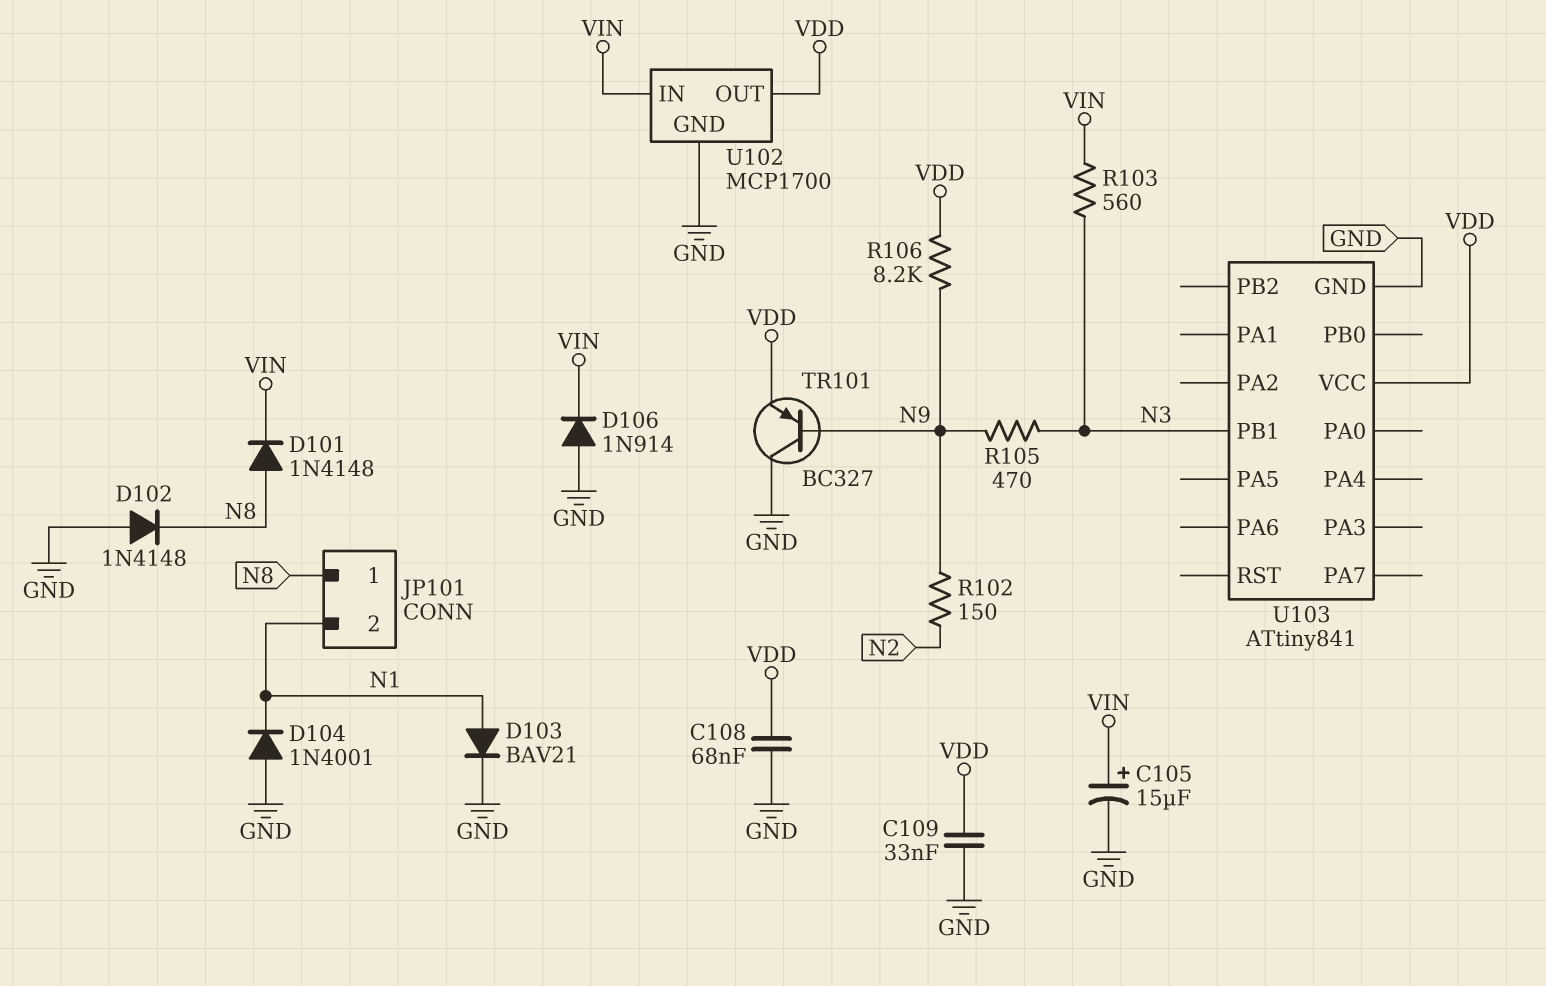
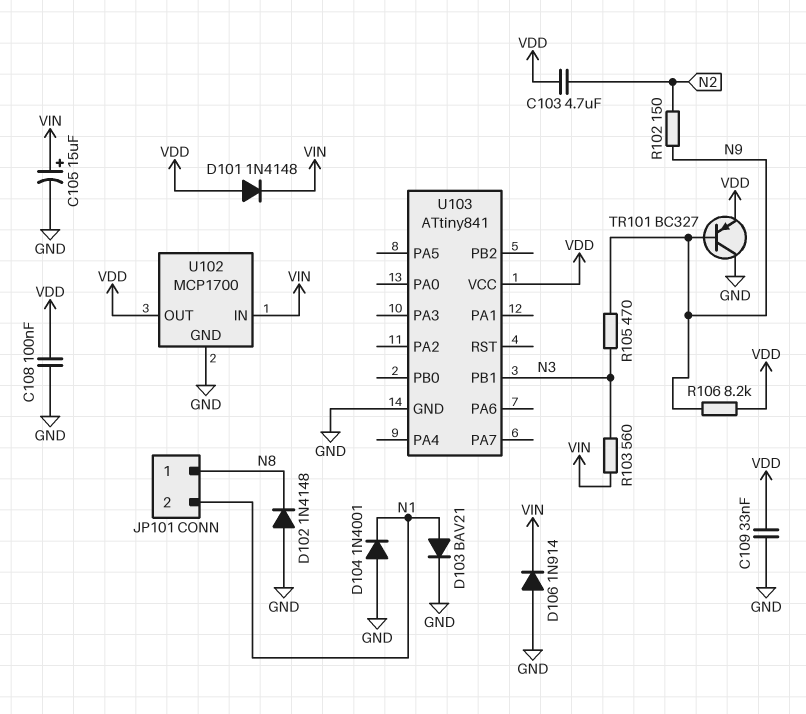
C103: none -> 4.7uF (N2, VDD)
C108: 68nF (GND, VDD) -> 100nF (GND, VDD)
D101: diode 1N4148 (A N8, K VIN) -> diode 1N4148 (A VDD, K VIN)

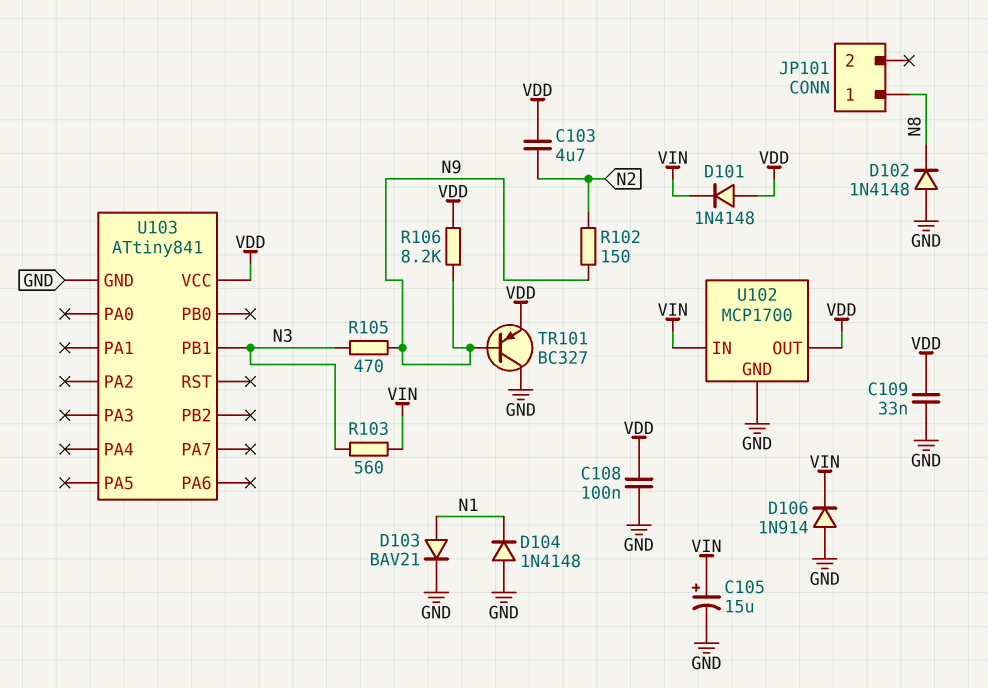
D104: diode 1N4001 (A GND, K N1) -> diode 1N4148 (A GND, K N1)
JP101 pin 2: N1 -> none

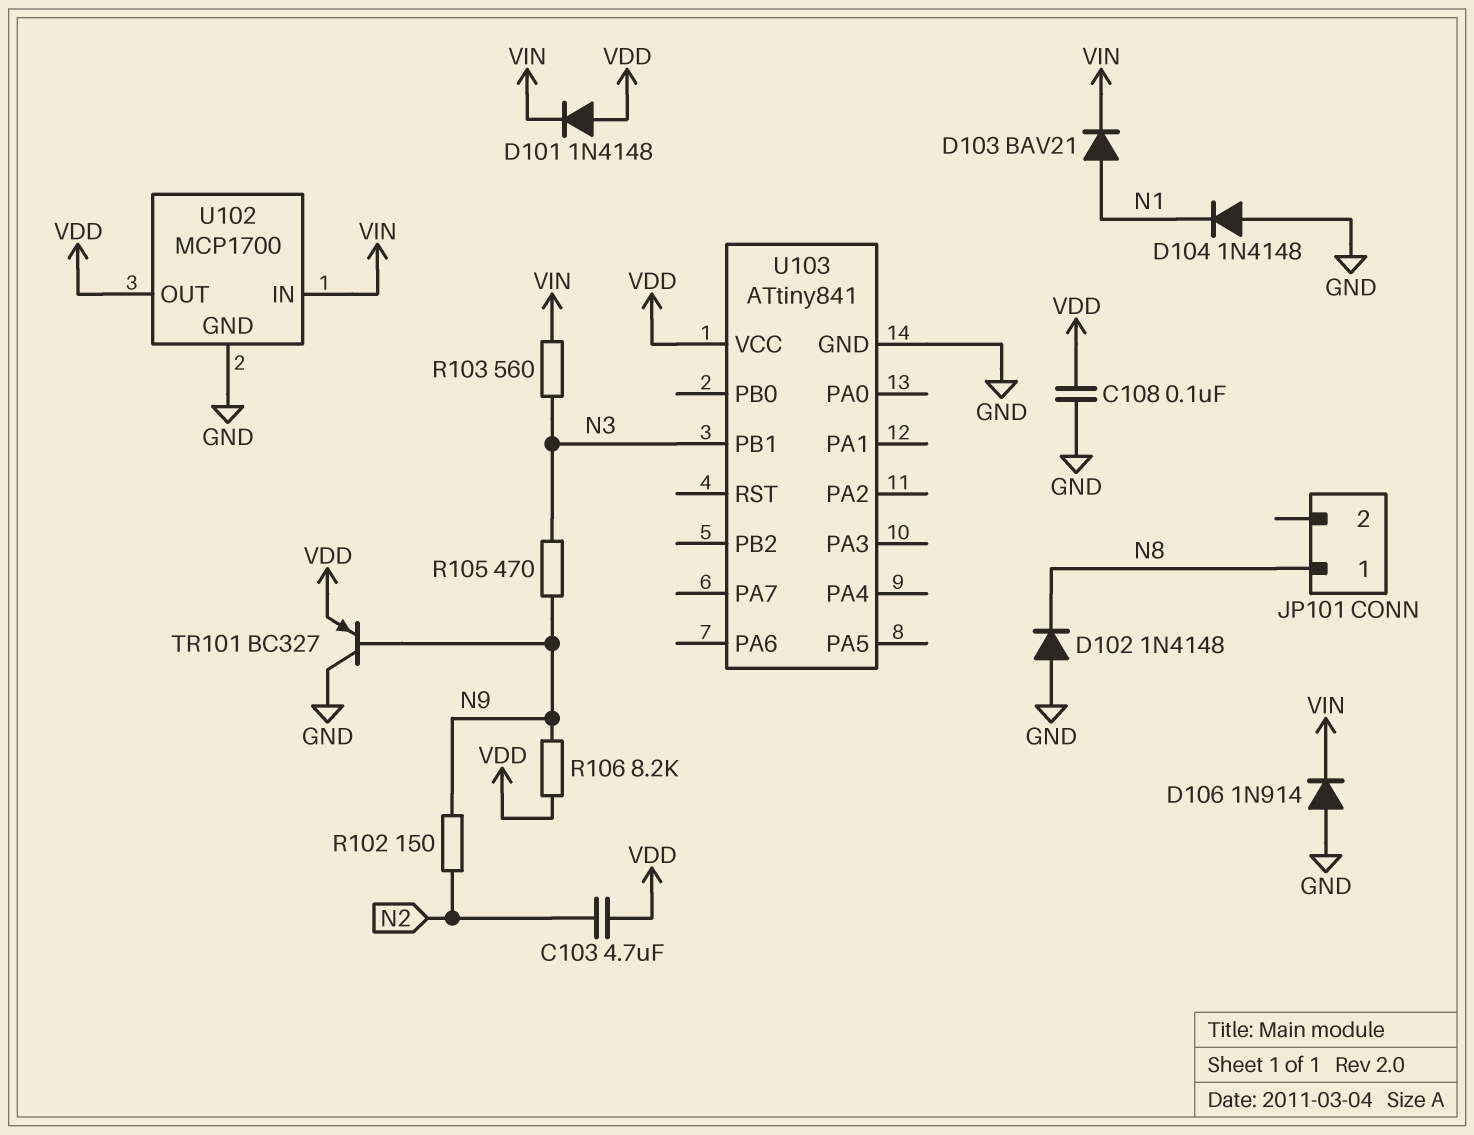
C105: 15uF (plus VIN, minus GND) -> none
C109: 33nF (GND, VDD) -> none
D103: diode BAV21 (A N1, K GND) -> diode BAV21 (A N1, K VIN)

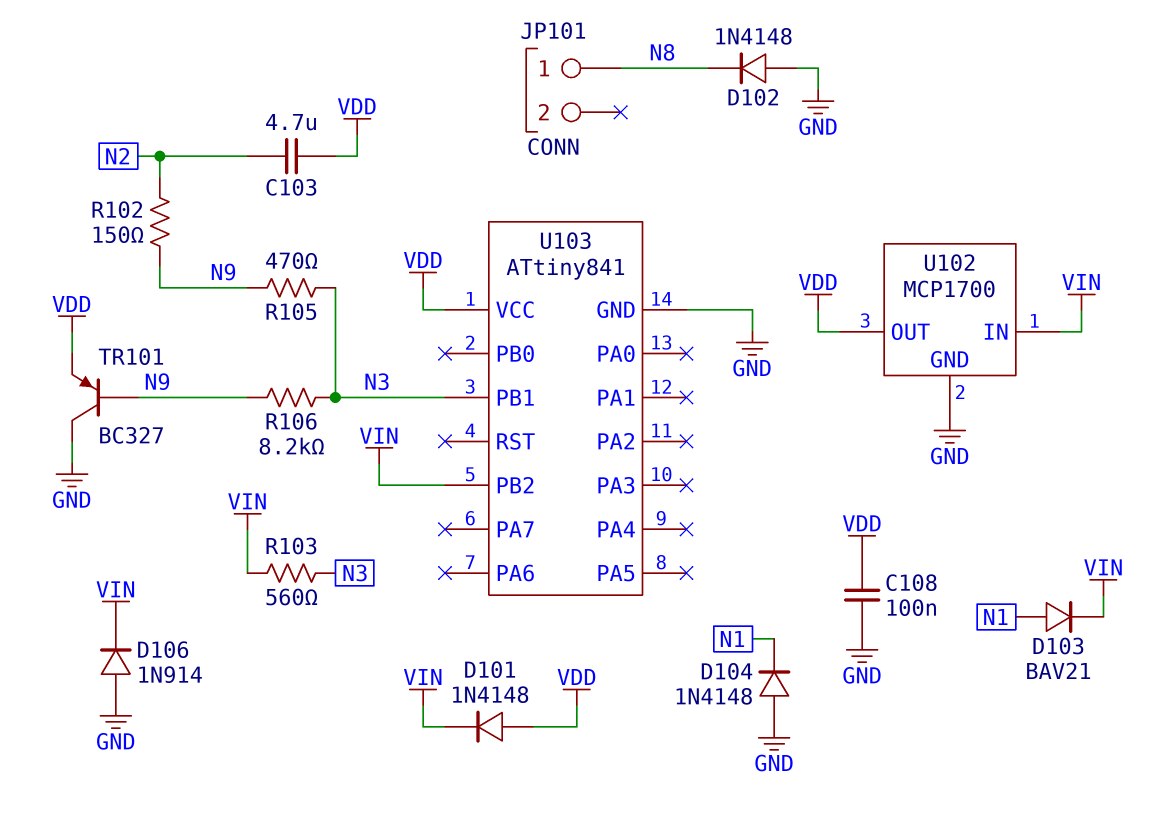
R106: 8.2k (N9, VDD) -> 8.2k (N3, N9)
U103 pin PB2: none -> VIN

